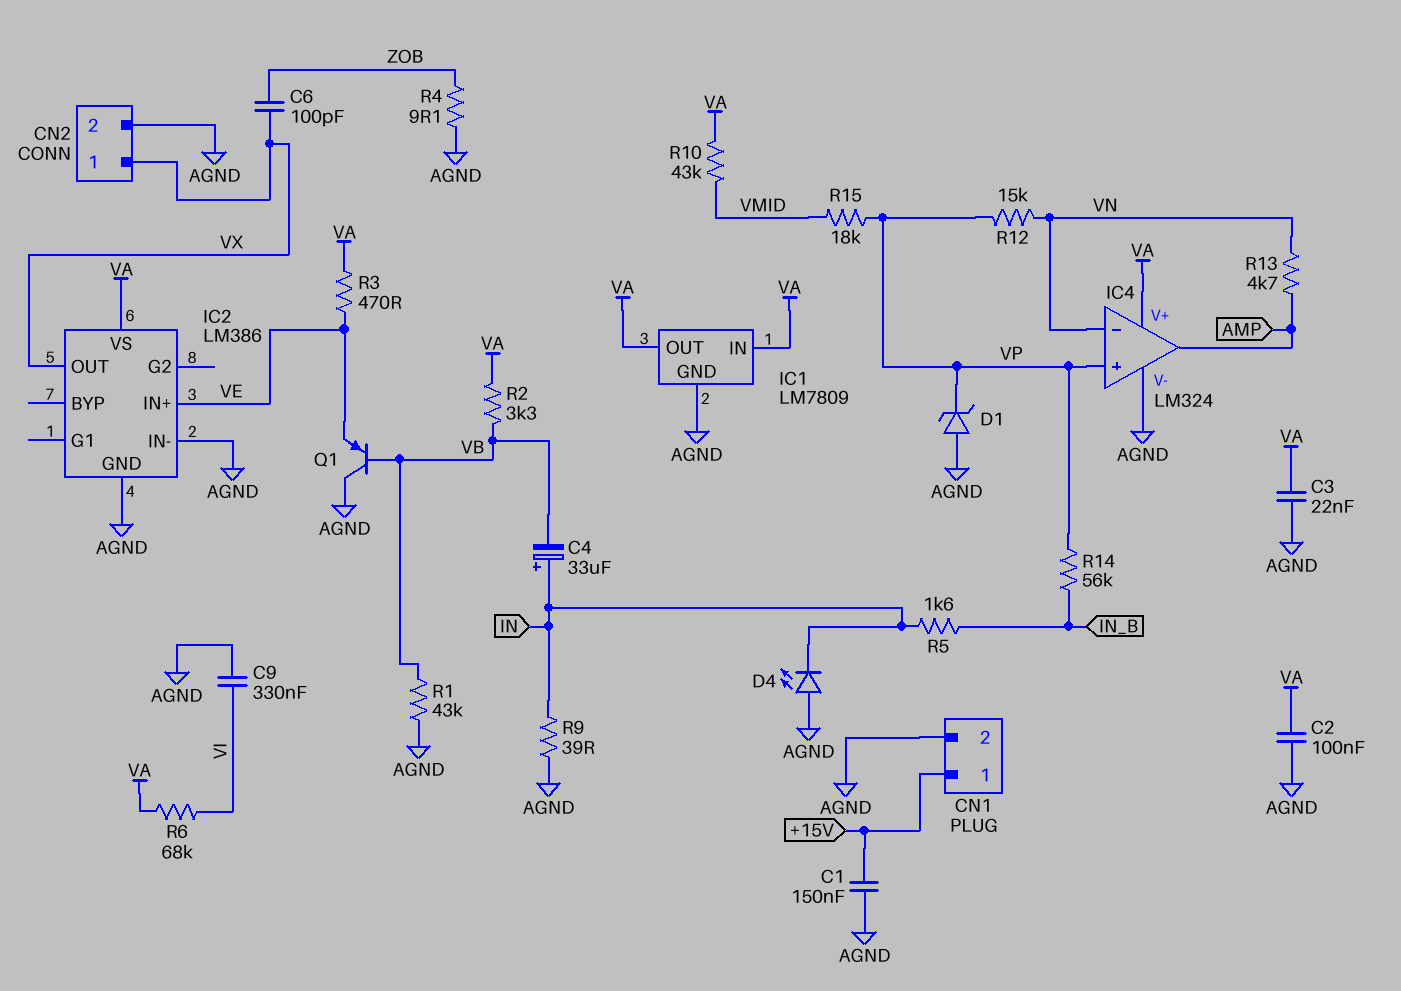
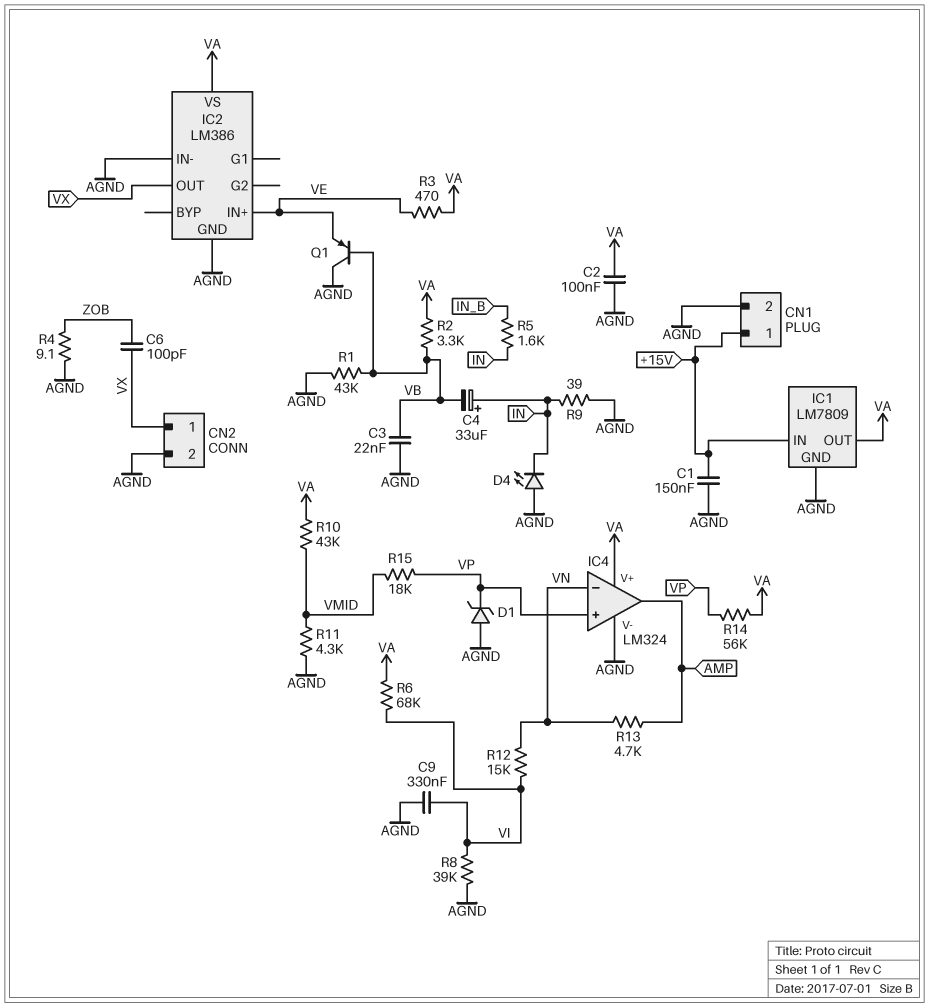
C3: 22nF (AGND, VA) -> 22nF (AGND, VB)
IC1 pin IN: VA -> +15V
R8: none -> 39k (AGND, VI)
R11: none -> 4.3k (AGND, VMID)
R12: 15k (VN, VP) -> 15k (VI, VN)
R14: 56k (IN_B, VP) -> 56k (VA, VP)

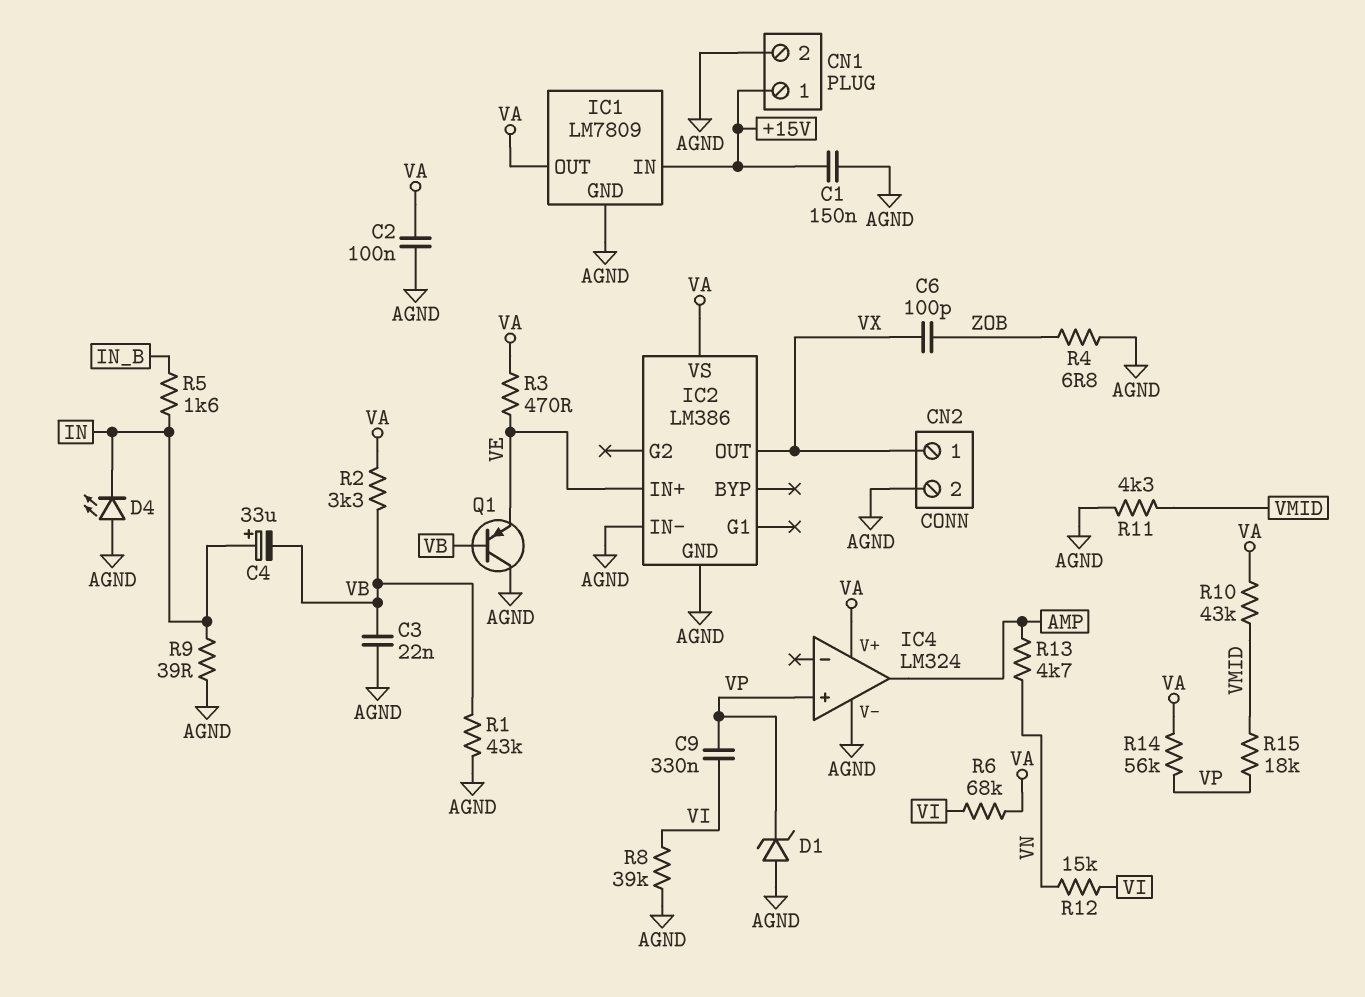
C9: 330nF (AGND, VI) -> 330nF (VI, VP)
IC4 pin in-: VN -> none
R4: 9.1 (AGND, ZOB) -> 6.8 (AGND, ZOB)

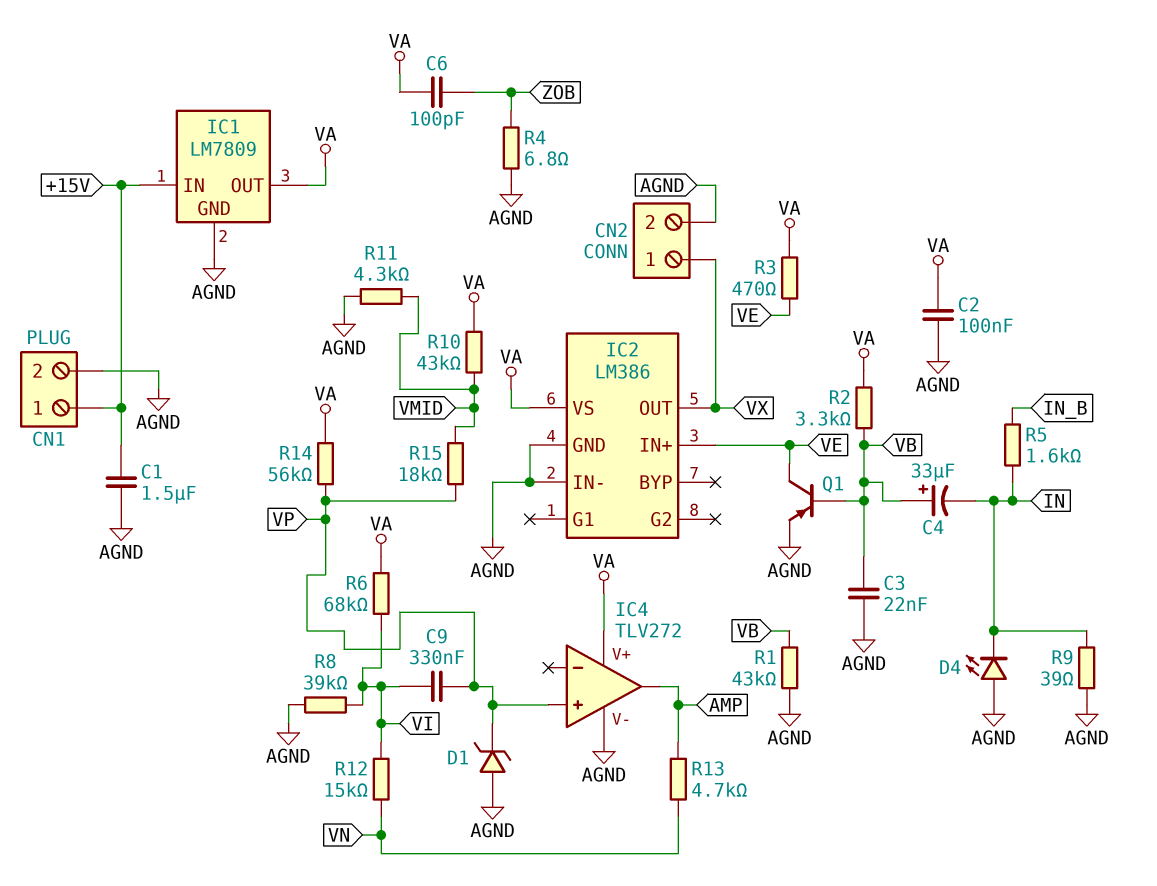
C1: 150nF (+15V, AGND) -> 1.5uF (+15V, AGND)
C4: 33uF (plus IN, minus VB) -> 33uF (plus VB, minus IN)
C6: 100pF (VX, ZOB) -> 100pF (VA, ZOB)
IC4: LM324 -> TLV272
Q1: PNP (B VB, C AGND, E VE) -> PNP (B VB, C VE, E AGND)

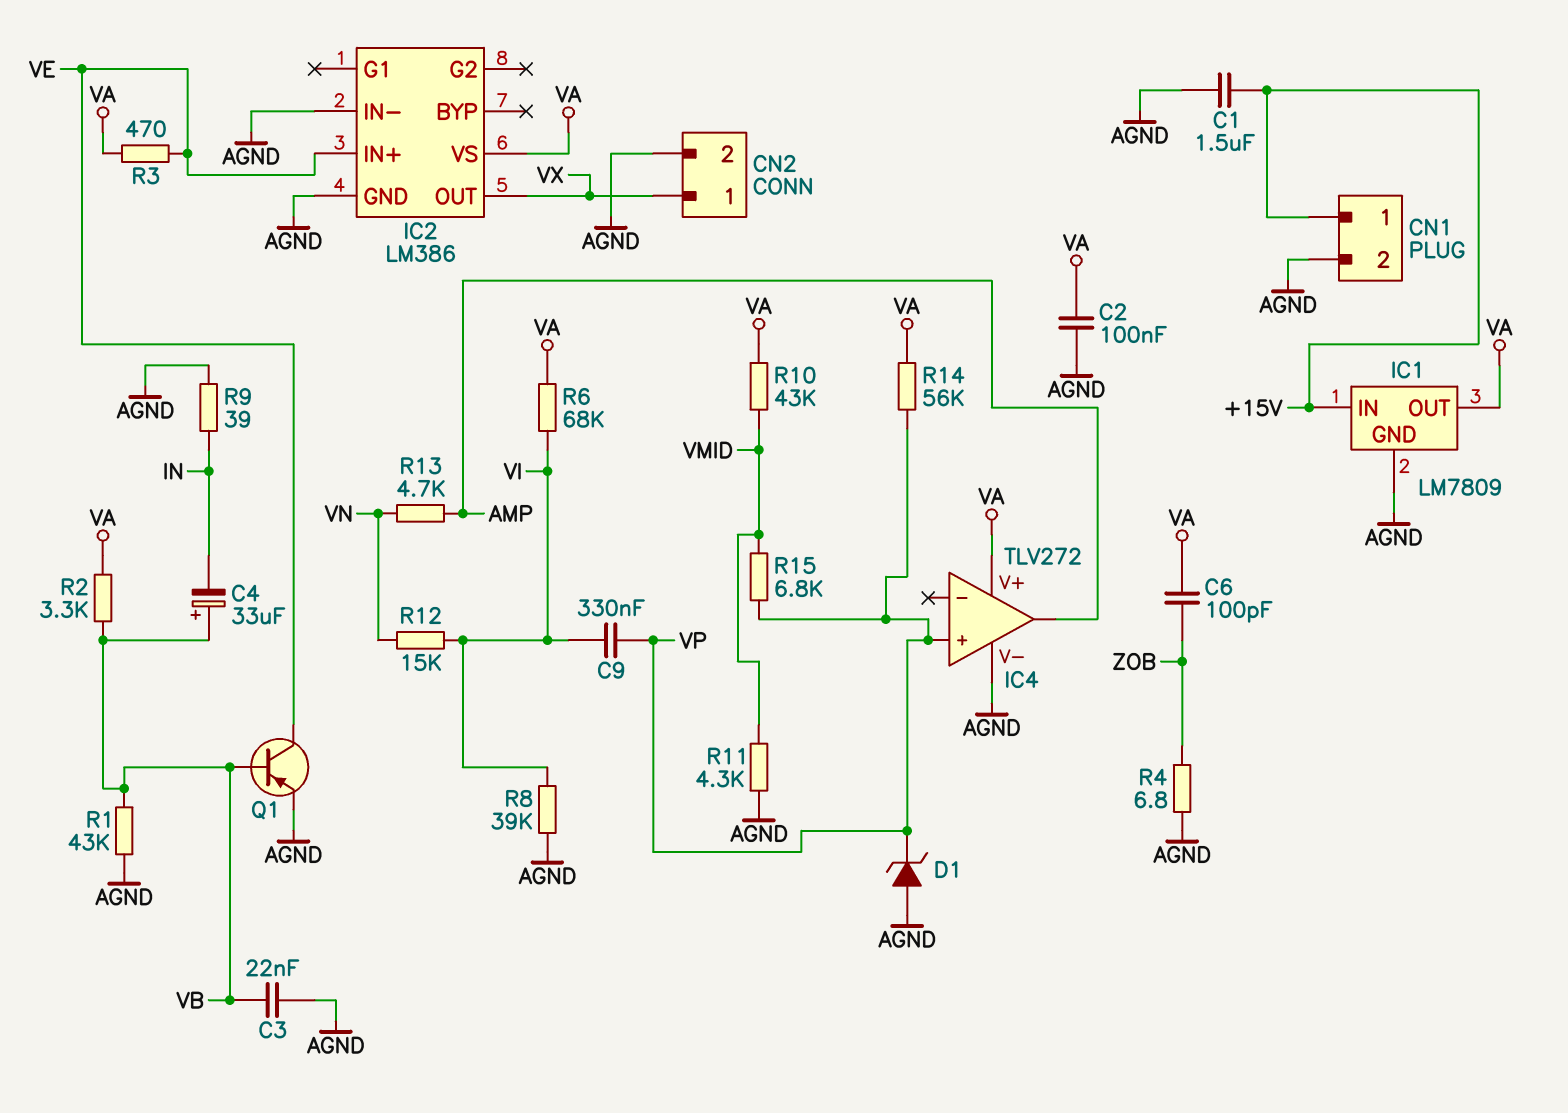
D4: LED (A AGND, K IN) -> none
R5: 1.6k (IN, IN_B) -> none
R15: 18k (VMID, VP) -> 6.8k (VMID, VP)

